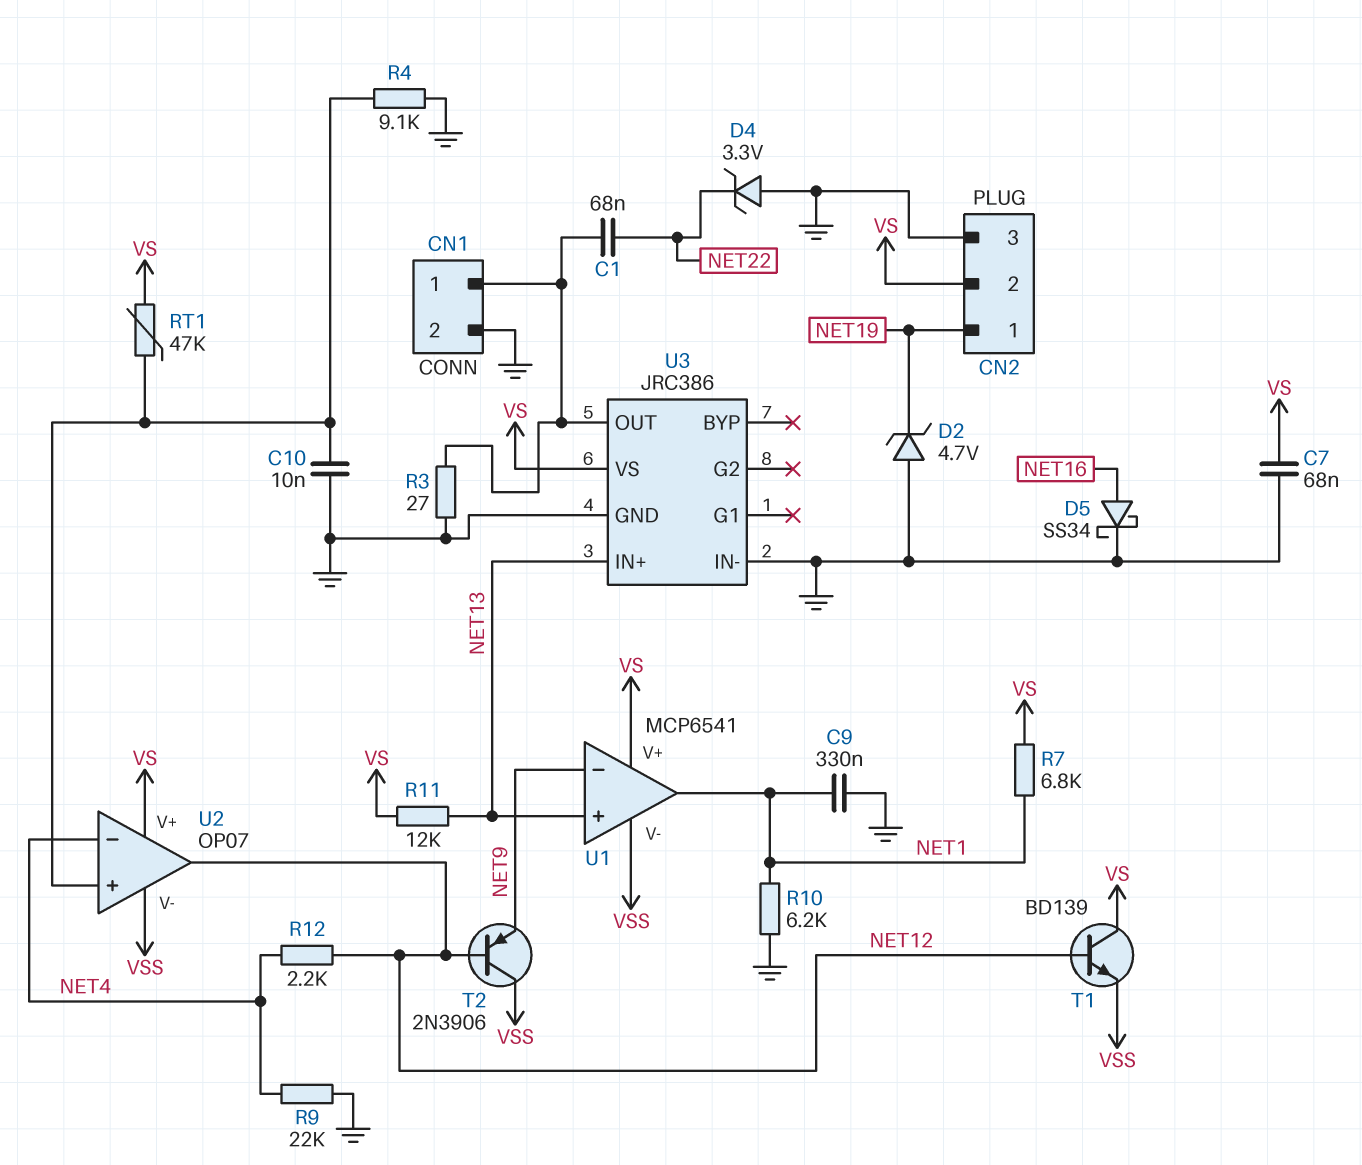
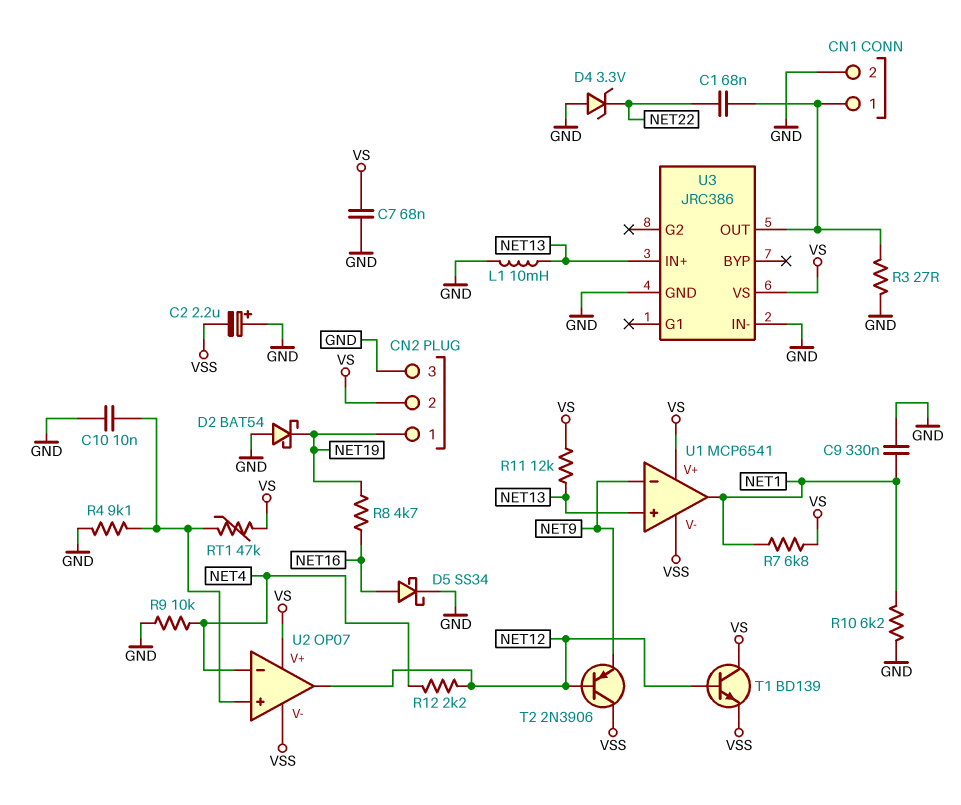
C2: none -> 2.2uF (plus GND, minus VSS)
D2: zener 4.7V (A GND, K NET19) -> schottky BAT54 (A GND, K NET19)
L1: none -> 10mH (GND, NET13)
R8: none -> 4.7k (NET16, NET19)
R9: 22k (GND, NET4) -> 10k (GND, NET4)

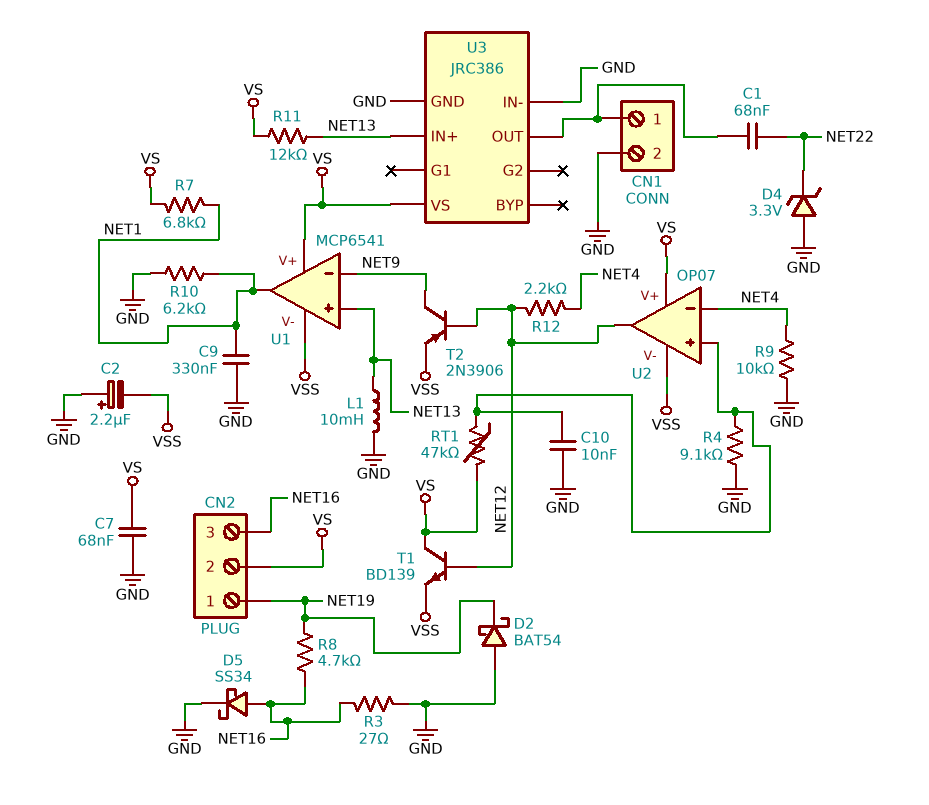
CN2 pin 3: GND -> NET16
R3: 27 (CN1/1, GND) -> 27 (GND, NET16)
T2: PNP 2N3906 (B NET12, C VSS, E NET9) -> PNP 2N3906 (B NET12, C NET9, E VSS)

